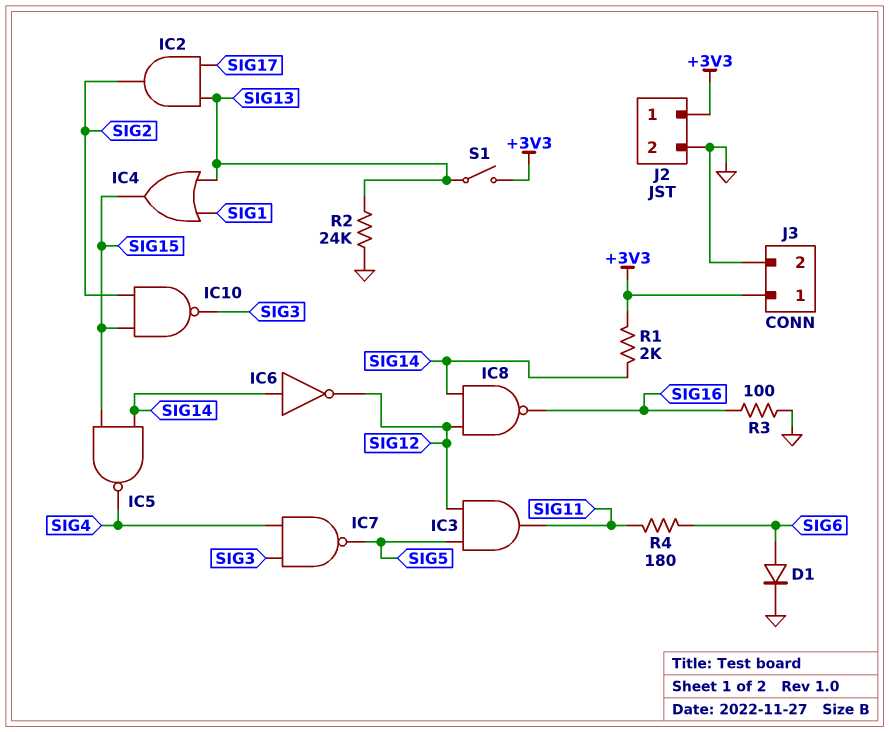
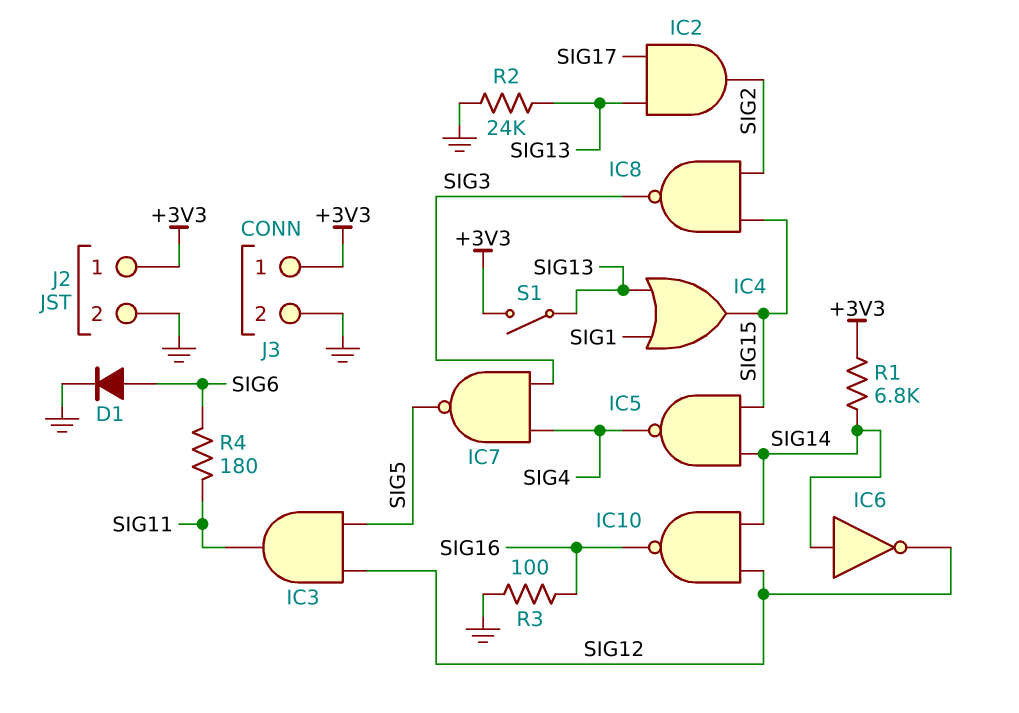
IC8: NAND (in SIG12, in SIG14, out SIG16) -> NAND (in SIG2, in SIG15, out SIG3)
IC10: NAND (in SIG2, in SIG15, out SIG3) -> NAND (in SIG12, in SIG14, out SIG16)
R1: 2k (+3V3, SIG14) -> 6.8k (+3V3, SIG14)

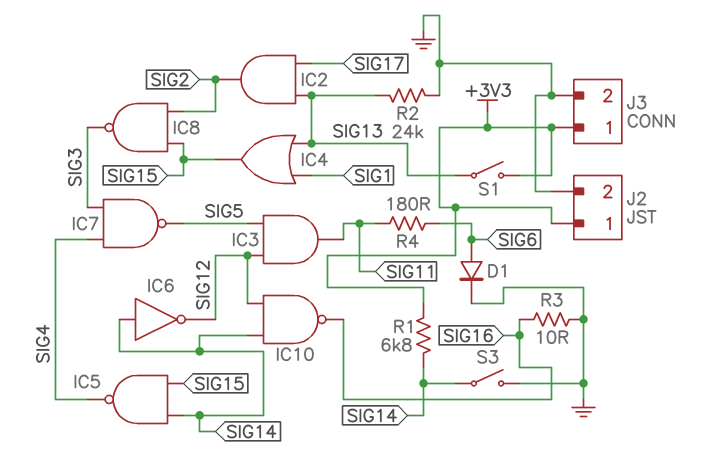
R3: 100 (GND, SIG16) -> 10 (GND, SIG16)
S3: none -> switch (GND, SIG14)

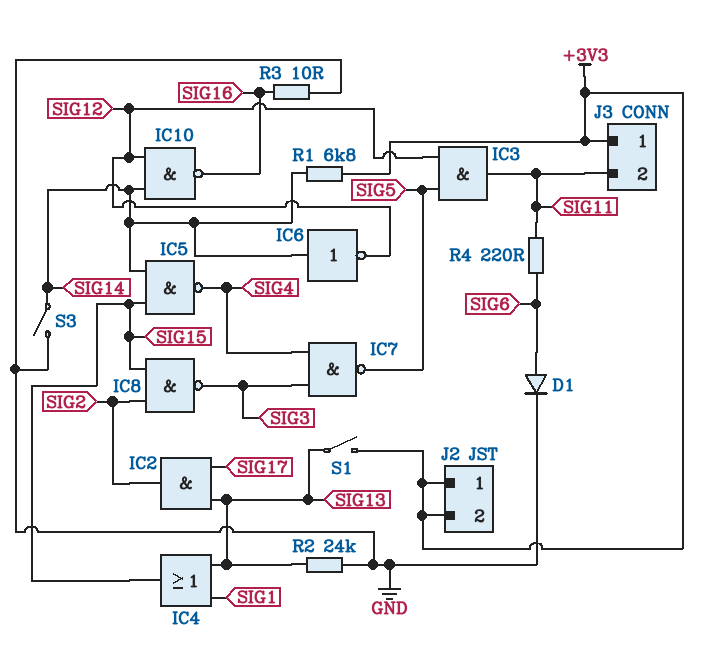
J2 pin 2: GND -> +3V3
J3 pin 2: GND -> SIG11
R4: 180 (SIG6, SIG11) -> 220 (SIG6, SIG11)

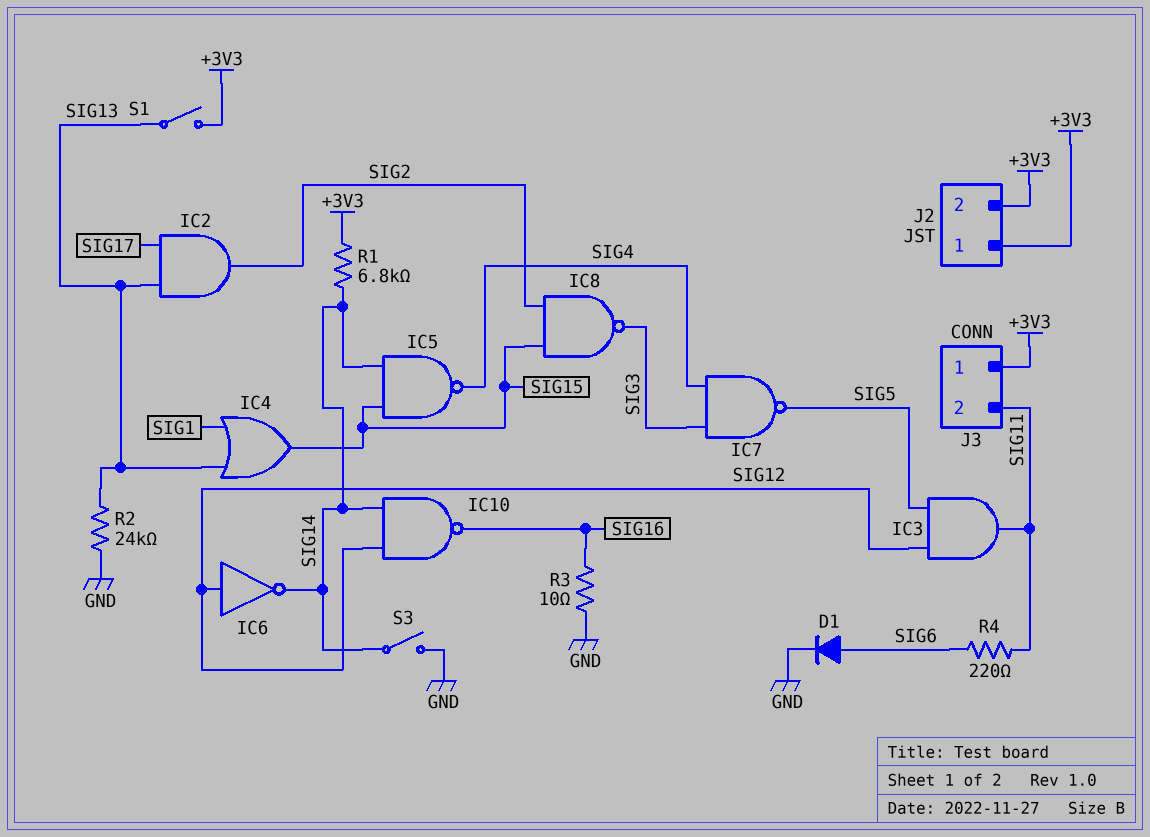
IC6: NOT (in SIG14, out SIG12) -> NOT (in SIG12, out SIG14)

